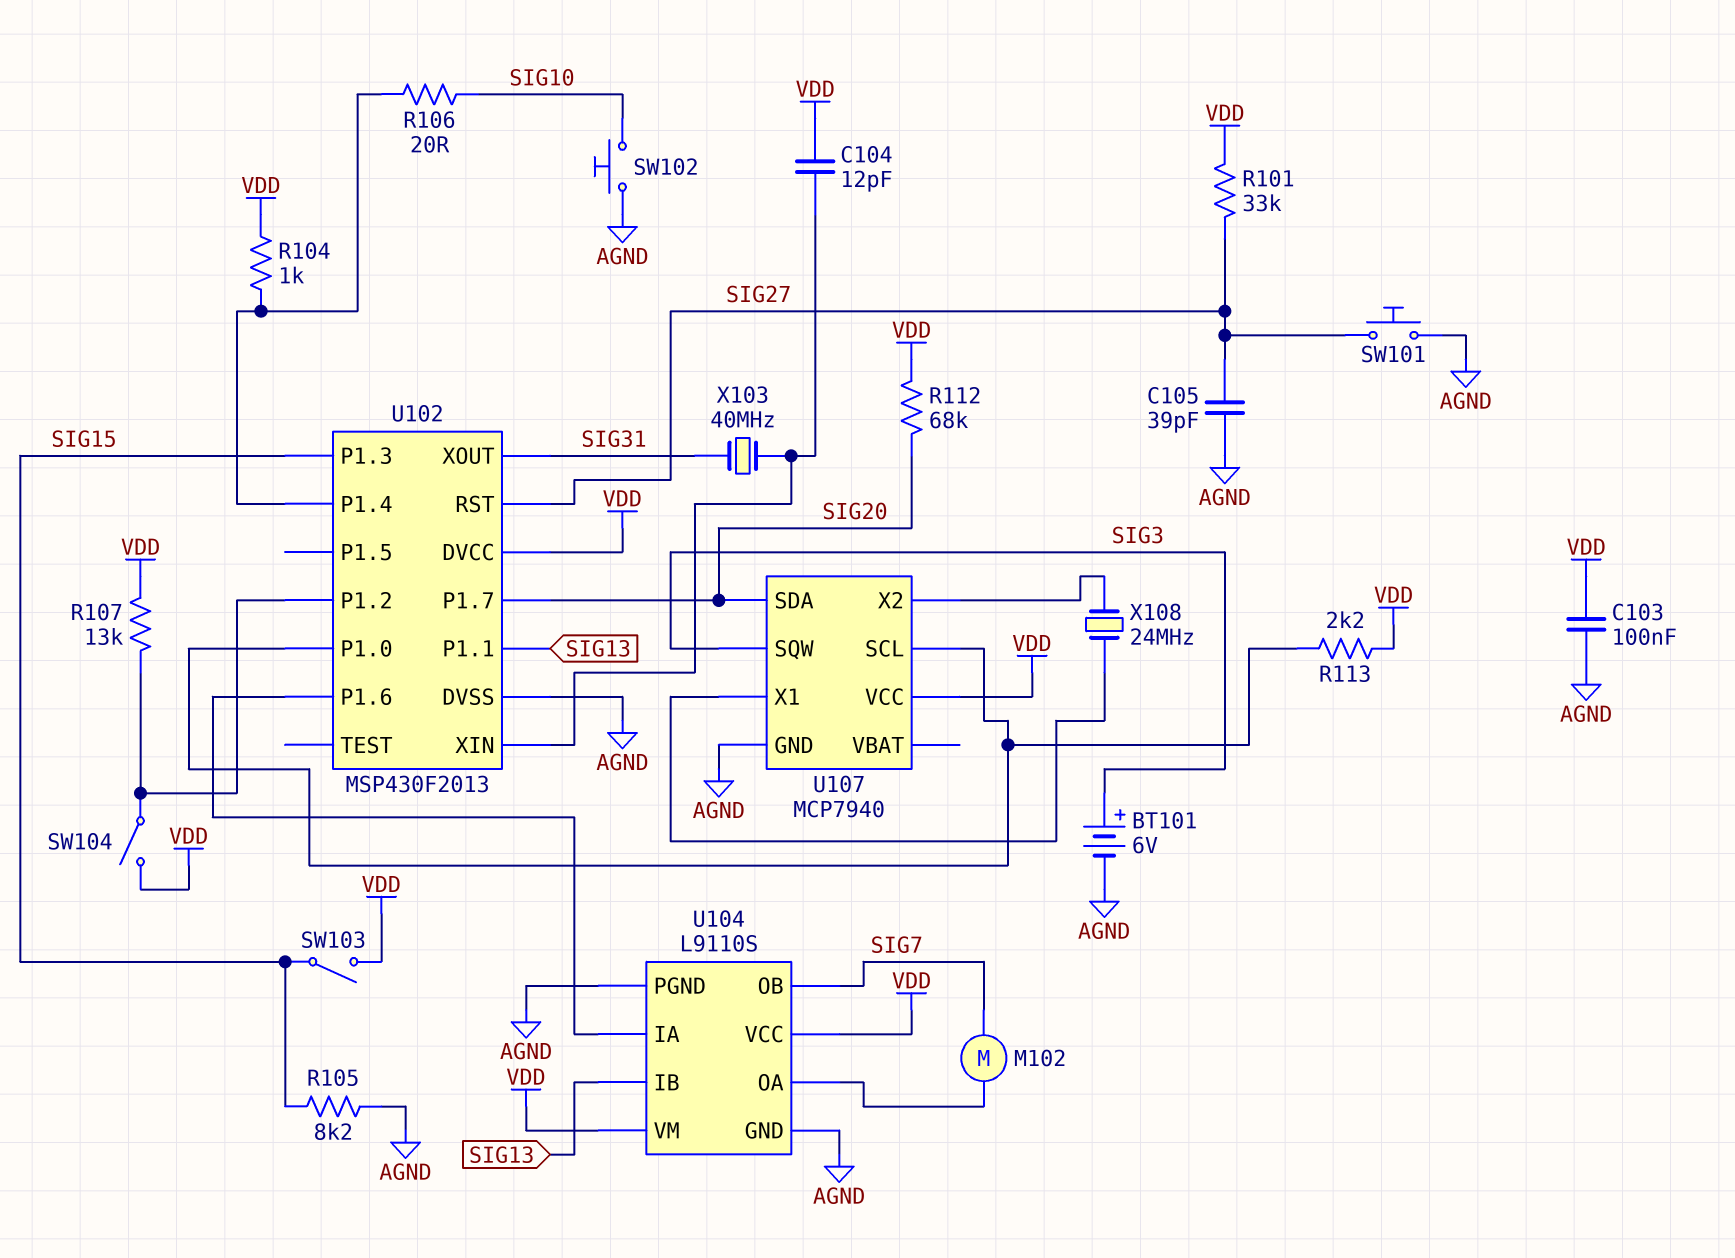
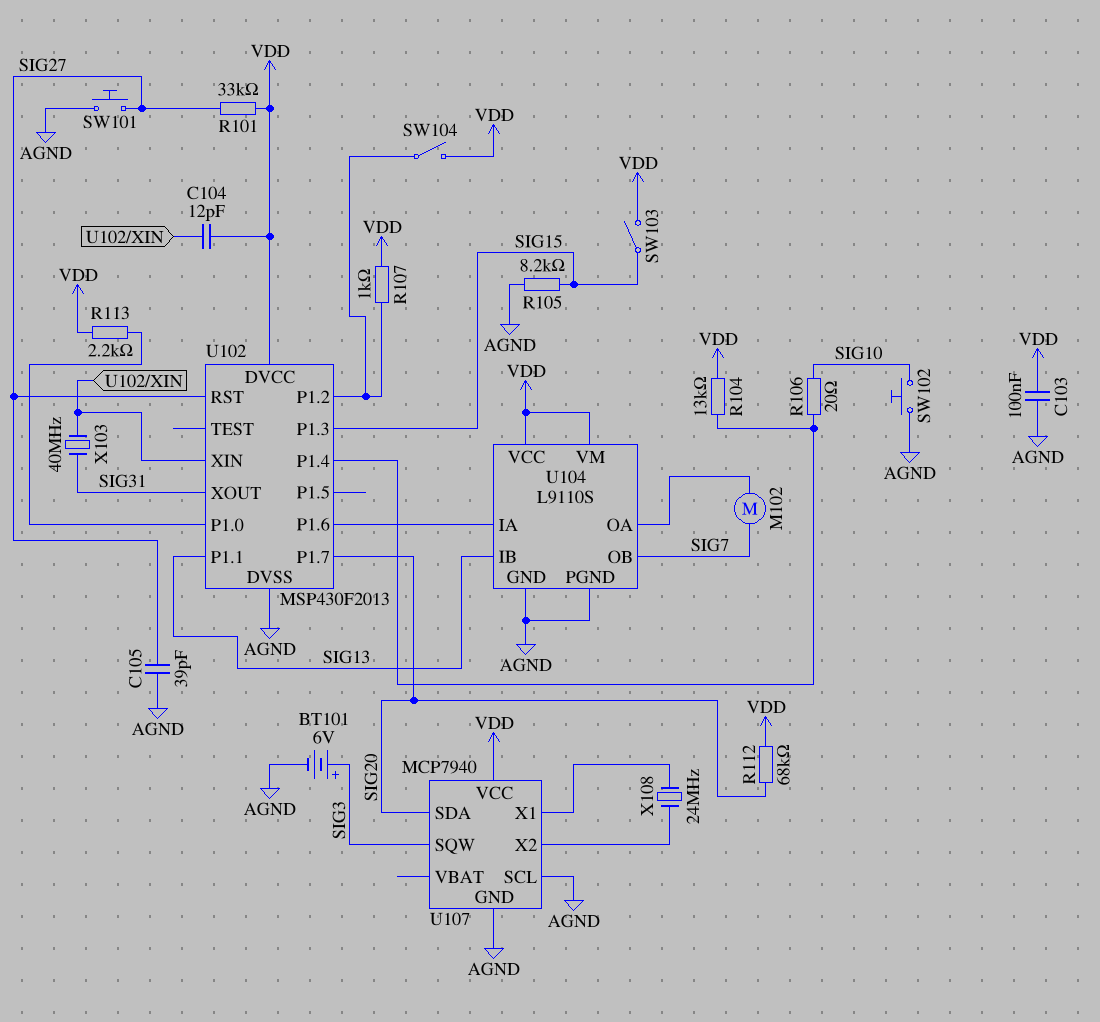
R104: 1k (U102/P1.4, VDD) -> 13k (U102/P1.4, VDD)
R107: 13k (U102/P1.2, VDD) -> 1k (U102/P1.2, VDD)
U107 pin SCL: U102/P1.0 -> AGND

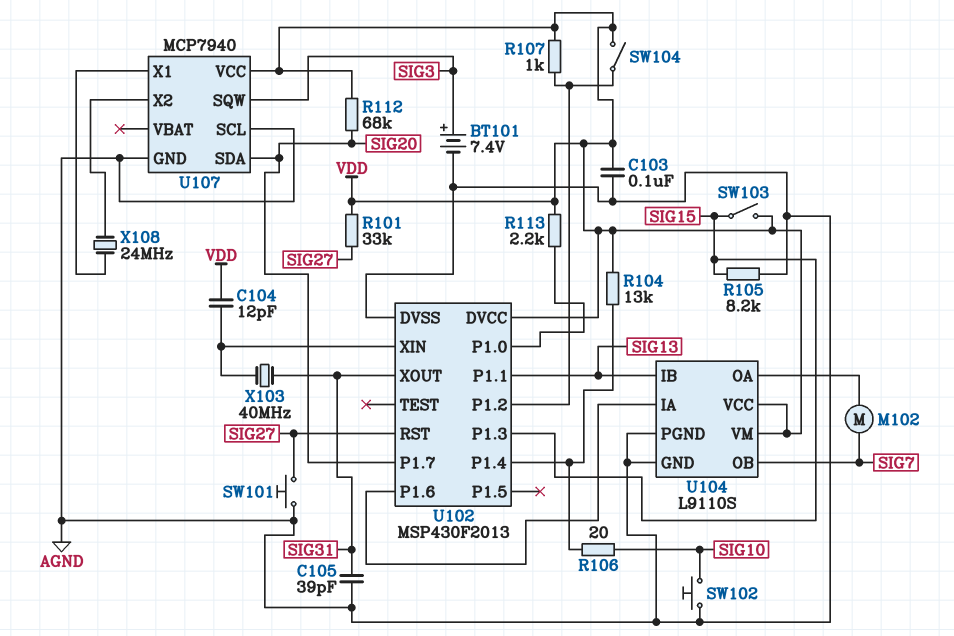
BT101: 6V (plus SIG3, minus AGND) -> 7.4V (plus SIG3, minus AGND)
C105: 39pF (AGND, SIG27) -> 39pF (AGND, SIG31)

